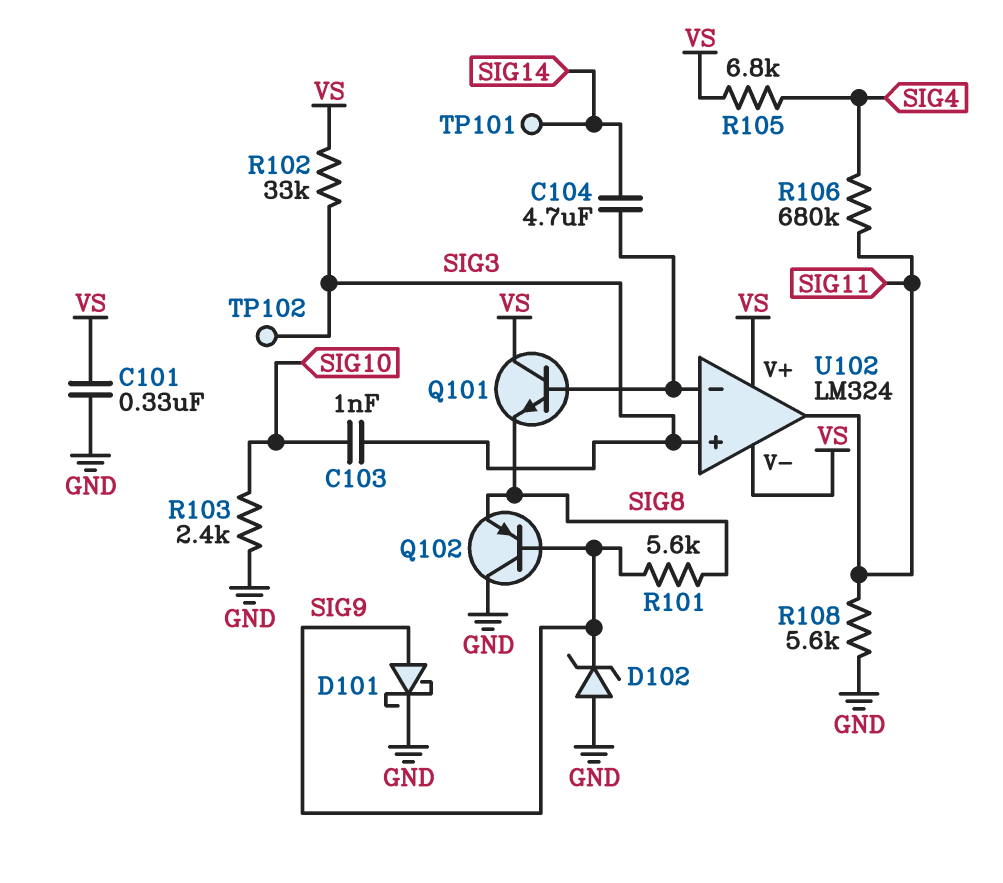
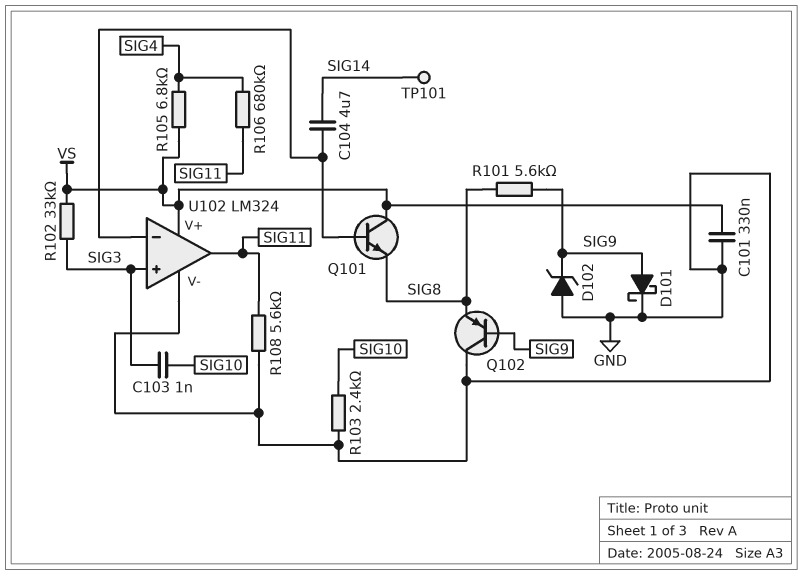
TP102: test point (SIG3) -> none
U102 pin V-: VS -> GND

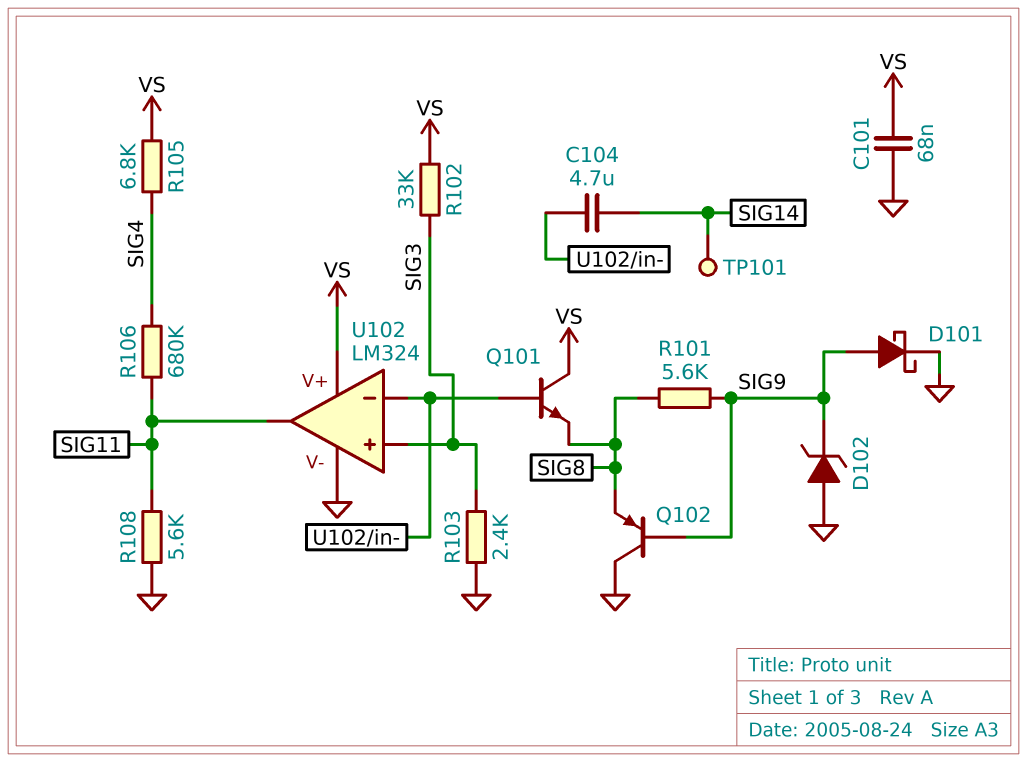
C101: 330nF (GND, VS) -> 68nF (GND, VS)
C103: 1nF (SIG3, SIG10) -> none
R103: 2.4k (GND, SIG10) -> 2.4k (GND, SIG3)

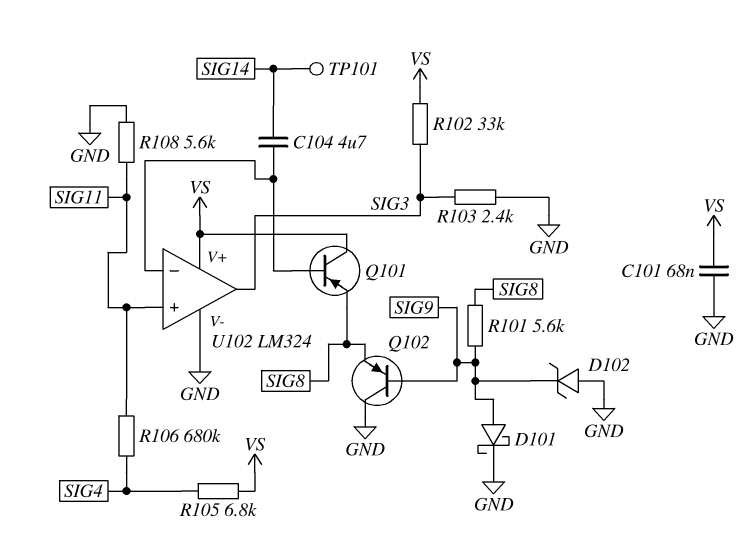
Q101: NPN (B U102/in-, C VS, E SIG8) -> PNP (B U102/in-, C VS, E SIG8)
U102 pin in+: SIG3 -> SIG11
U102 pin out: SIG11 -> SIG3

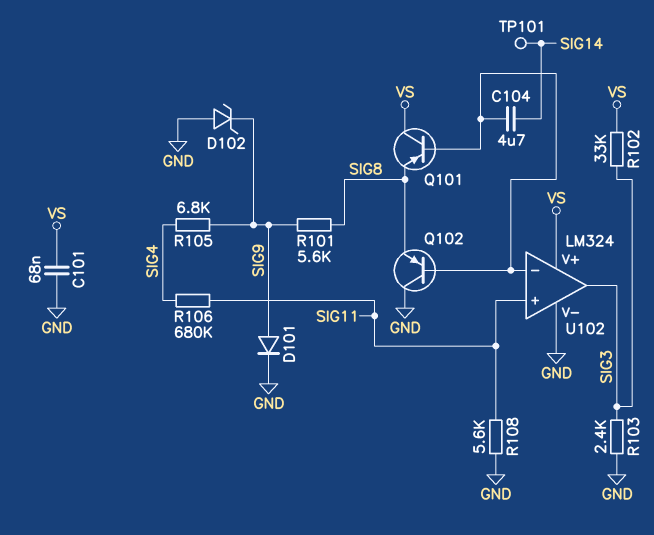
D101: schottky (A SIG9, K GND) -> diode (A SIG9, K GND)
Q102: PNP (B SIG9, C GND, E SIG8) -> PNP (B U102/in-, C GND, E SIG8)
R105: 6.8k (SIG4, VS) -> 6.8k (SIG4, SIG9)

